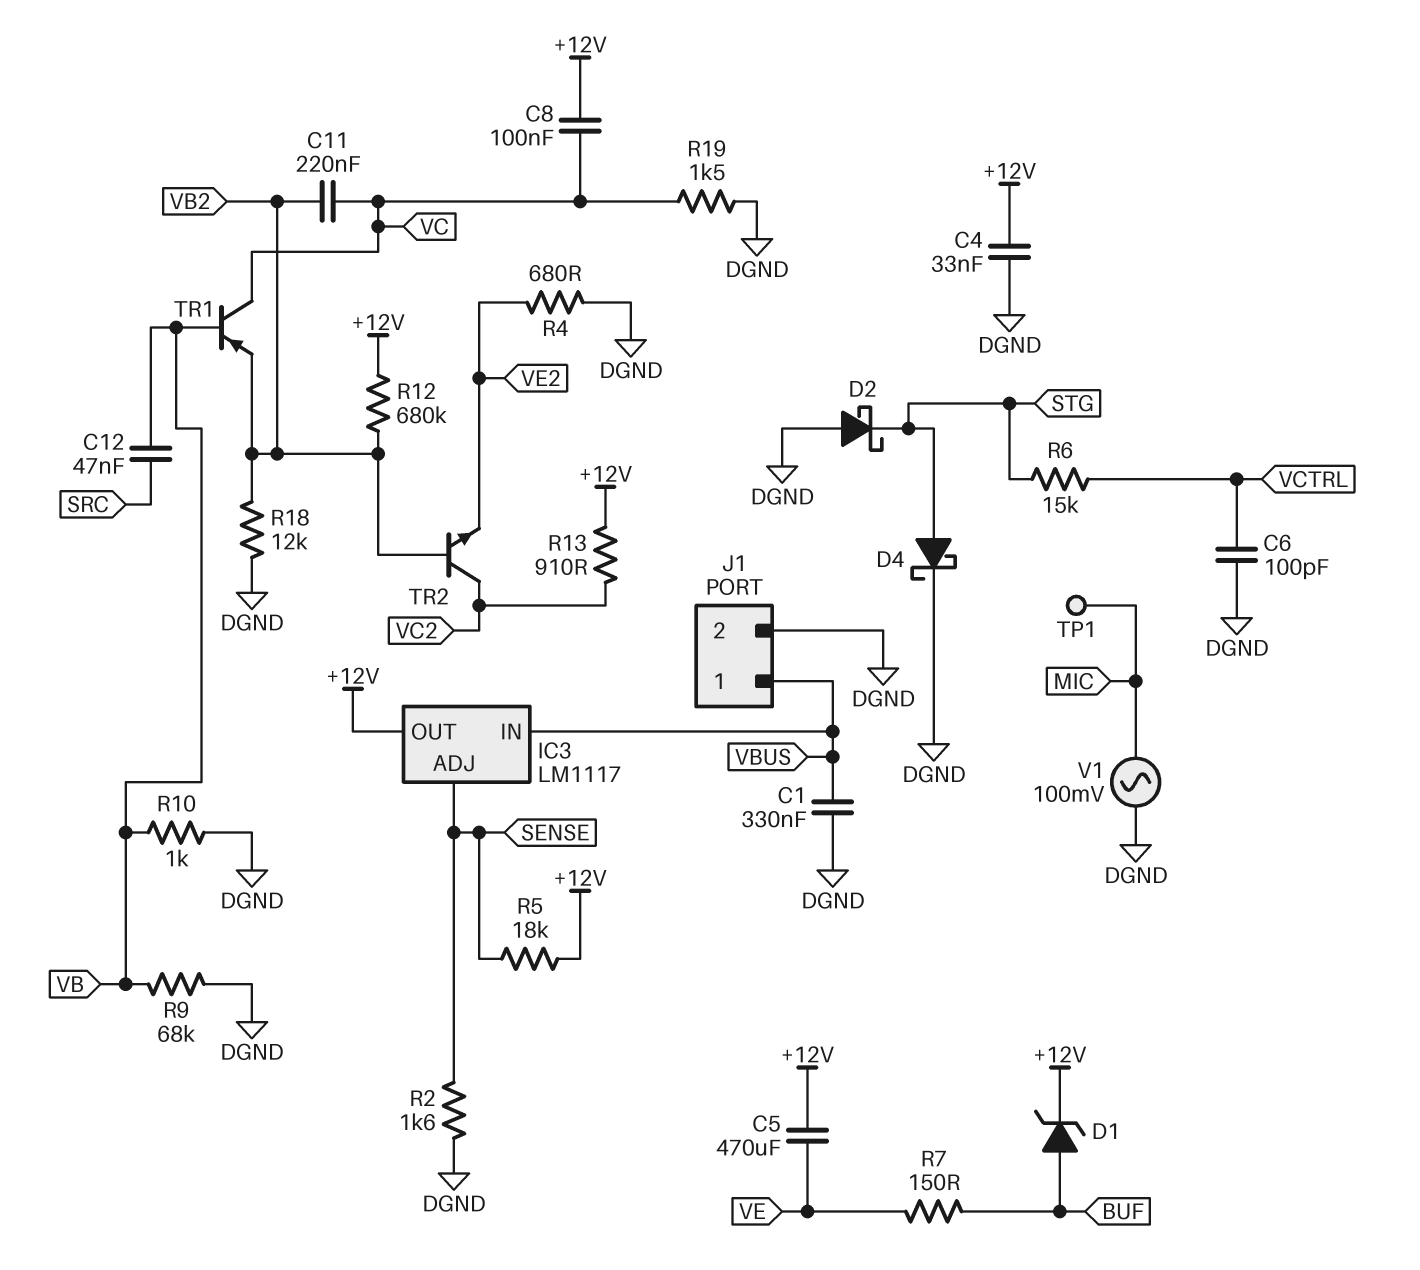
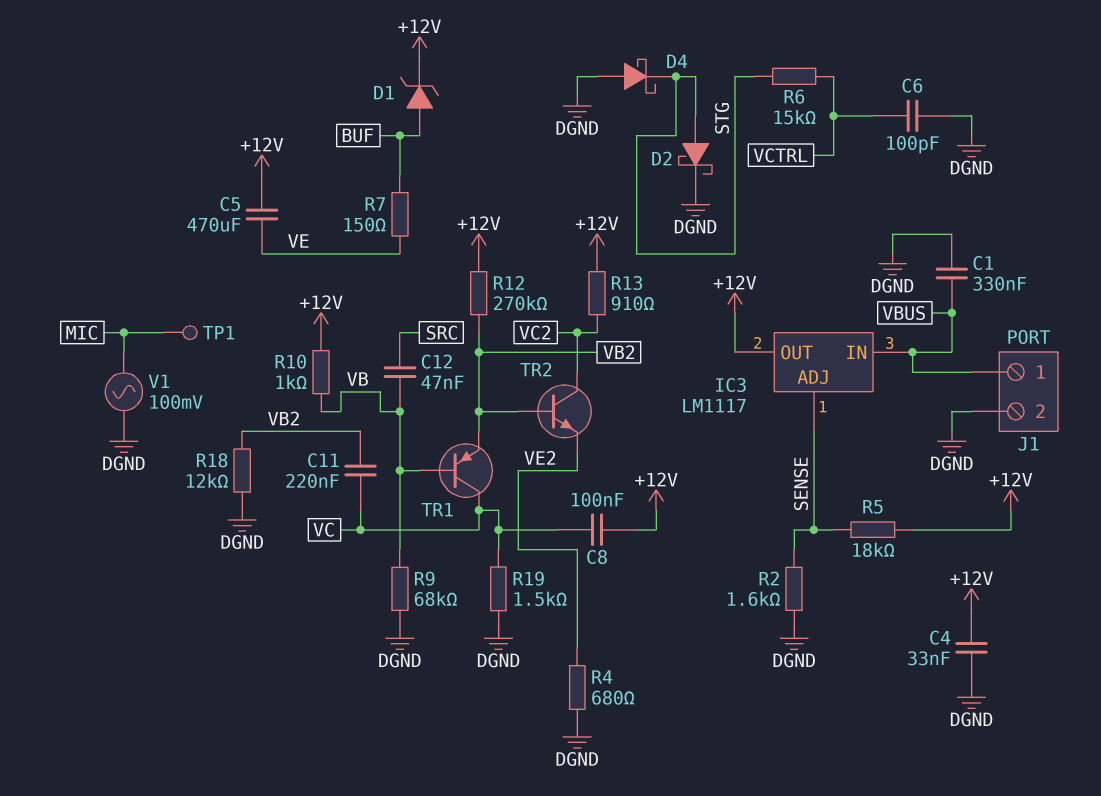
D2: schottky (A DGND, K STG) -> schottky (A STG, K DGND)
D4: schottky (A STG, K DGND) -> schottky (A DGND, K STG)
R10: 1k (DGND, VB) -> 1k (+12V, VB)
R12: 680k (+12V, VB2) -> 270k (+12V, VB2)

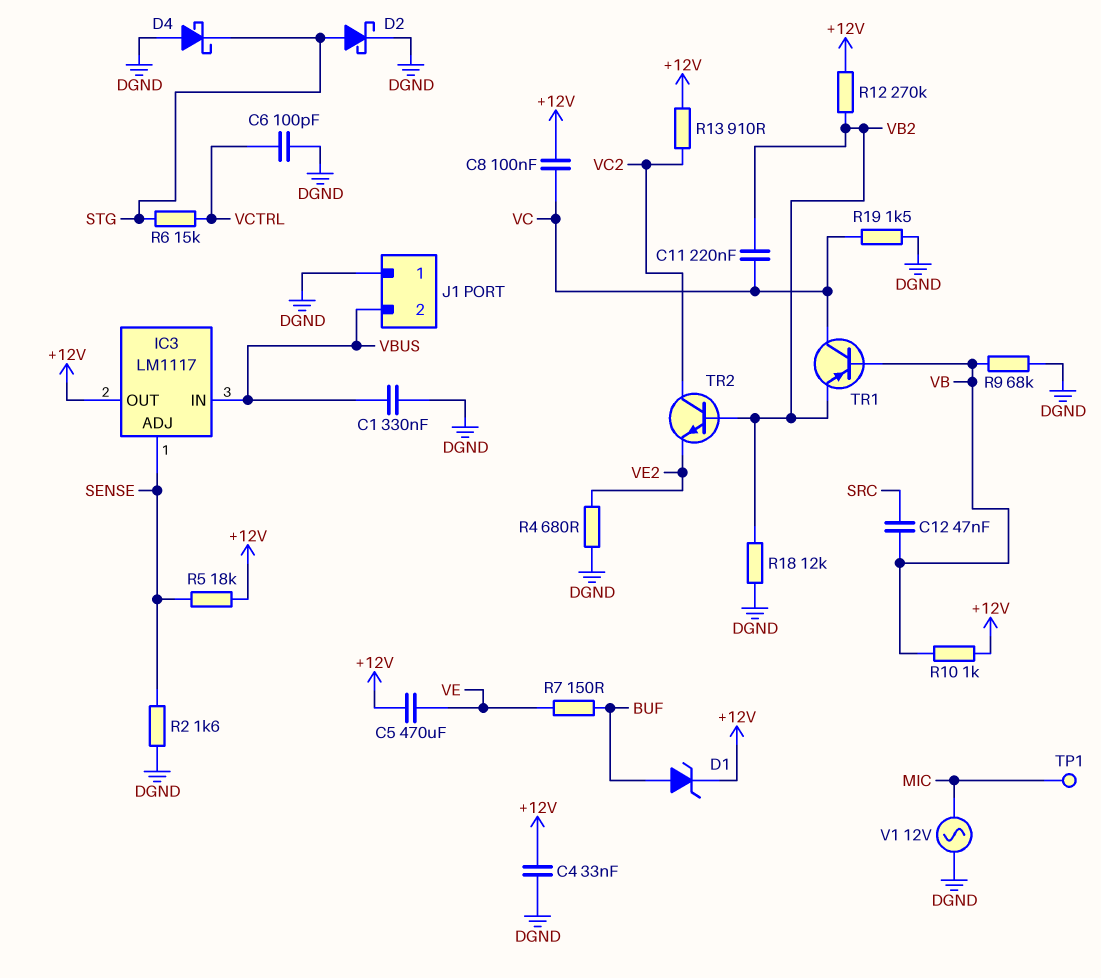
J1 pin 1: VBUS -> DGND
J1 pin 2: DGND -> VBUS
V1: AC 100mV (DGND, MIC) -> AC 12V (DGND, MIC)

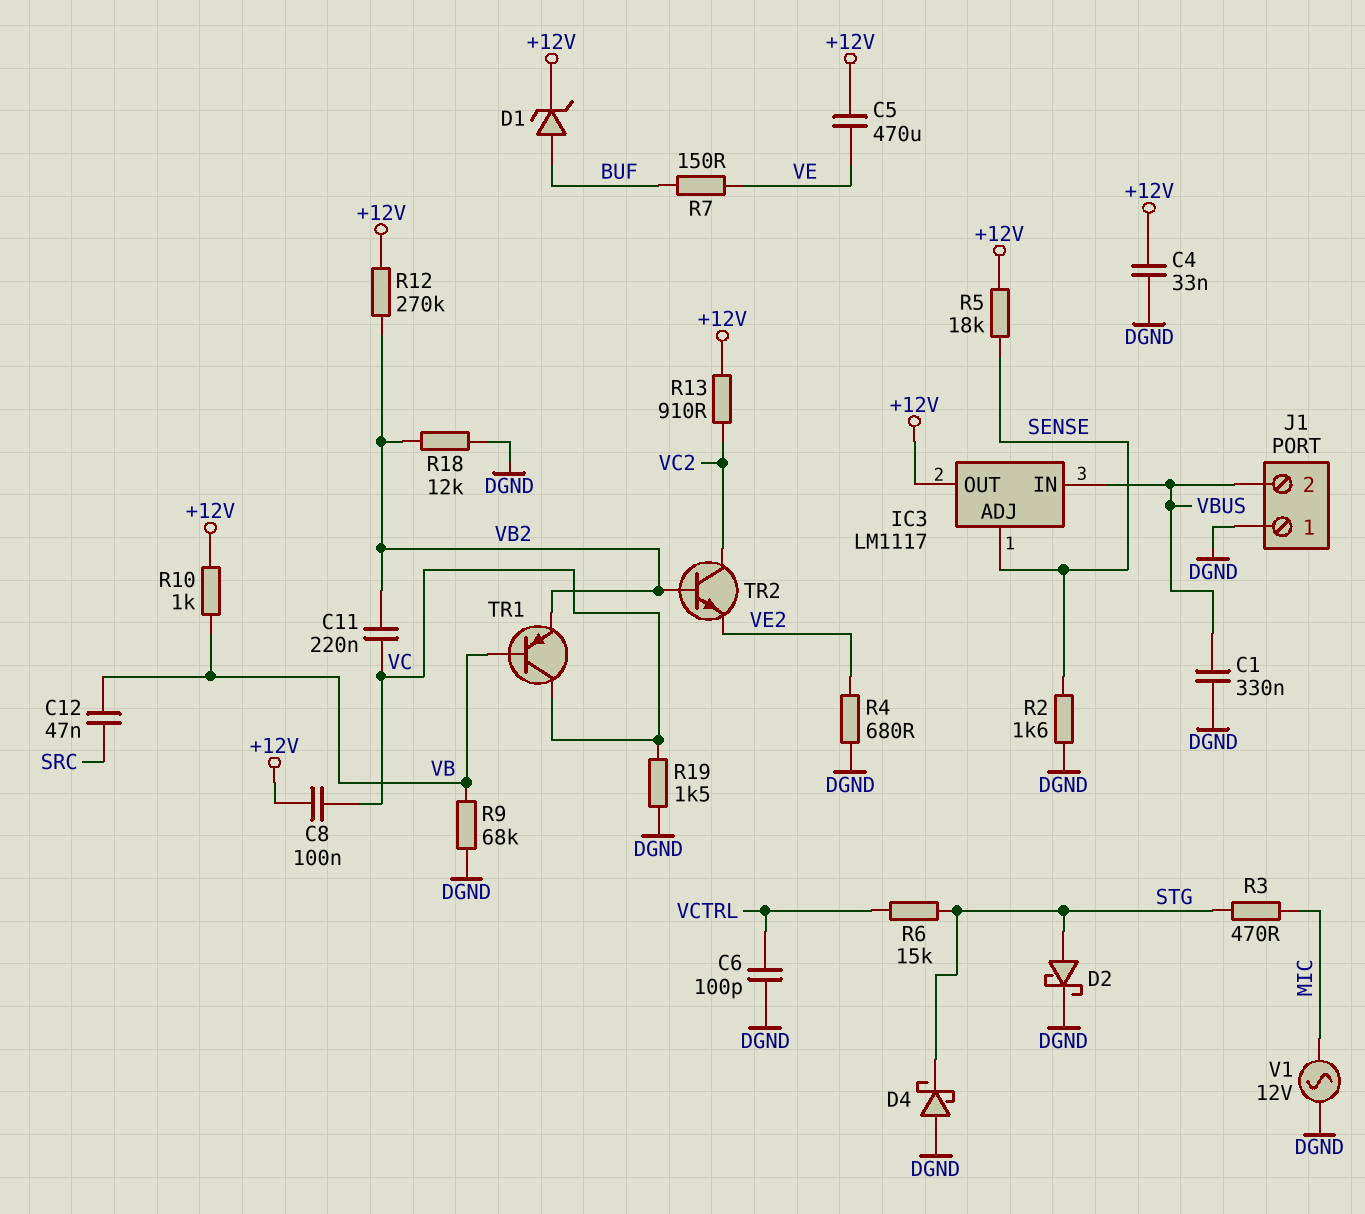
R3: none -> 470 (MIC, STG)
TP1: test point (MIC) -> none

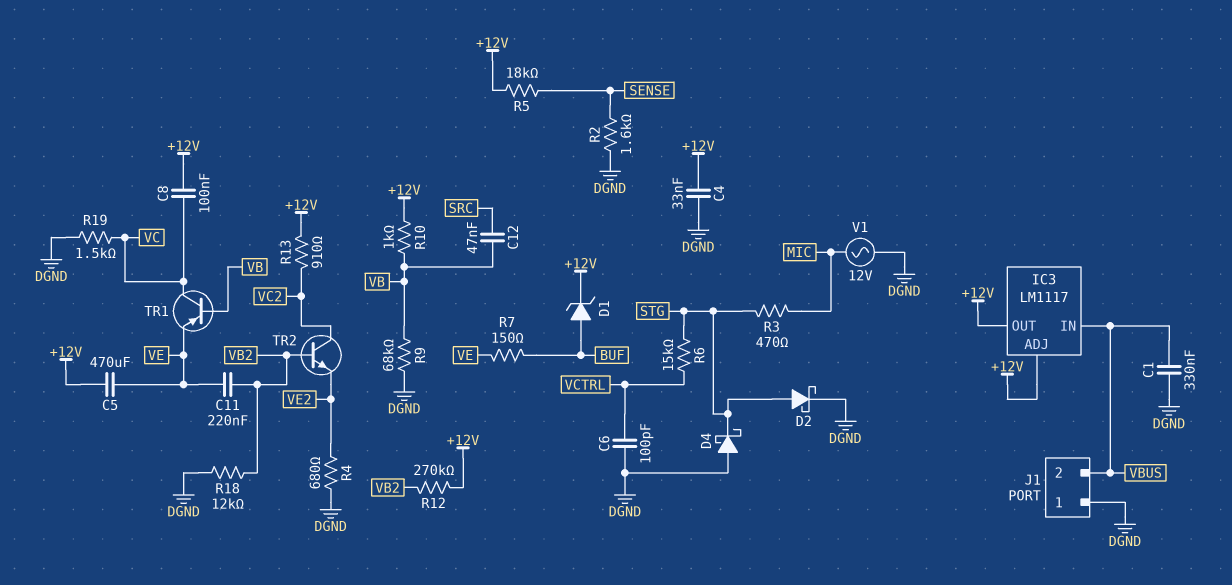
C11: 220nF (VB2, VC) -> 220nF (VB2, VE)
IC3 pin ADJ: SENSE -> +12V
TR1: PNP (B VB, C VC, E VB2) -> PNP (B VB, C VC, E VE)

